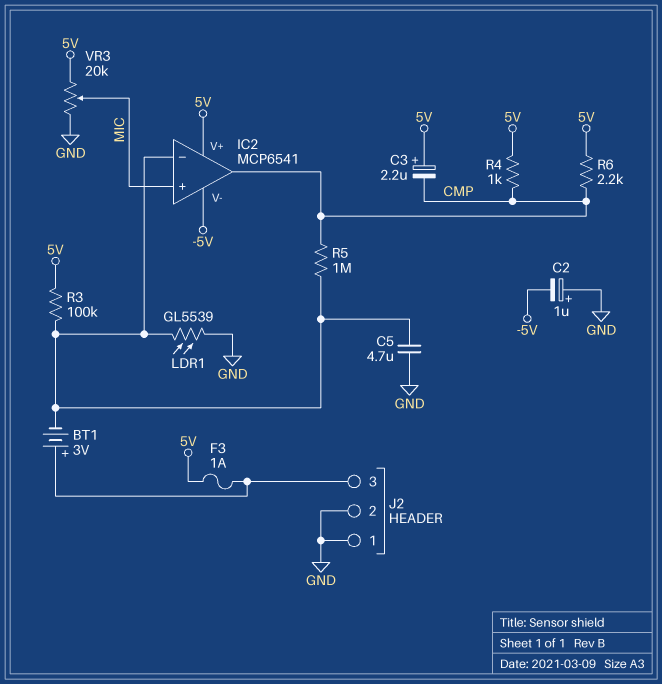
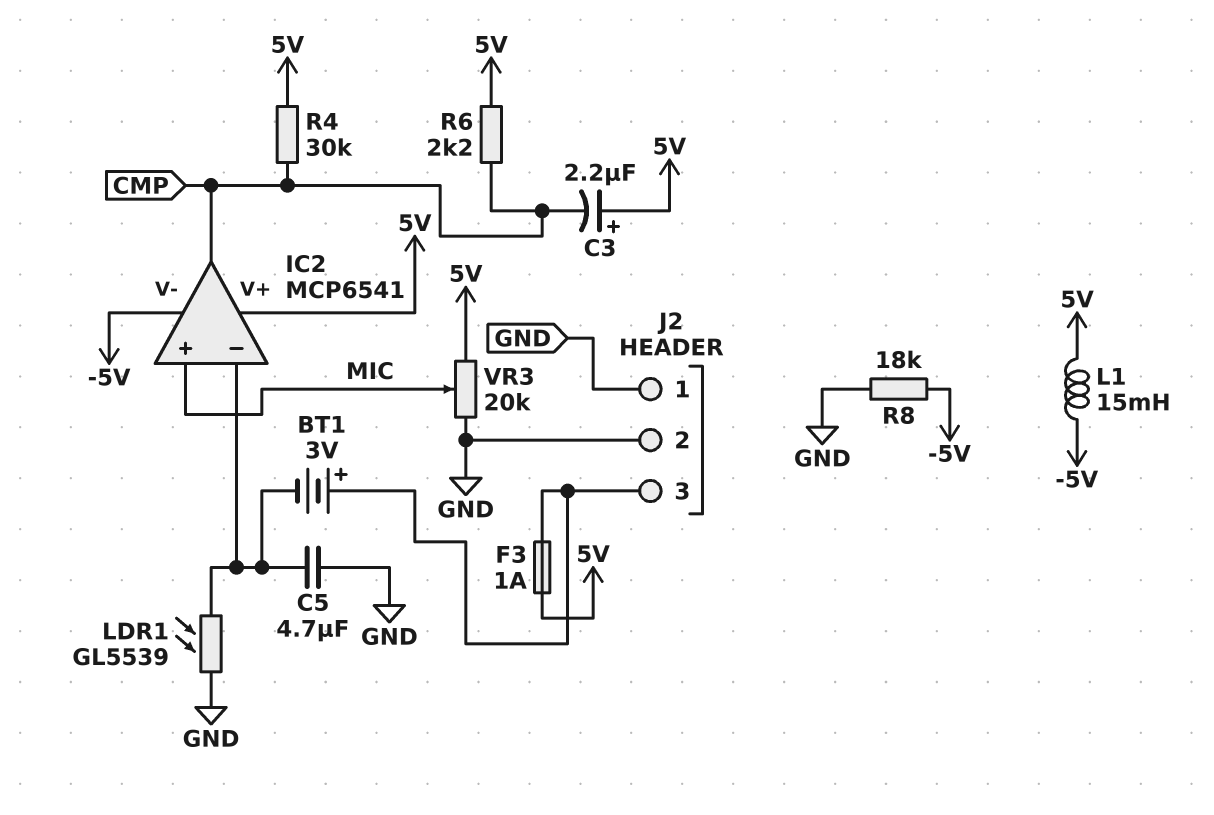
C2: 1uF (plus GND, minus -5V) -> none
L1: none -> 15mH (-5V, 5V)
R3: 100k (5V, IC2/in-) -> none
R4: 1k (5V, CMP) -> 30k (5V, CMP)
R5: 1M (CMP, IC2/in-) -> none
R8: none -> 18k (-5V, GND)

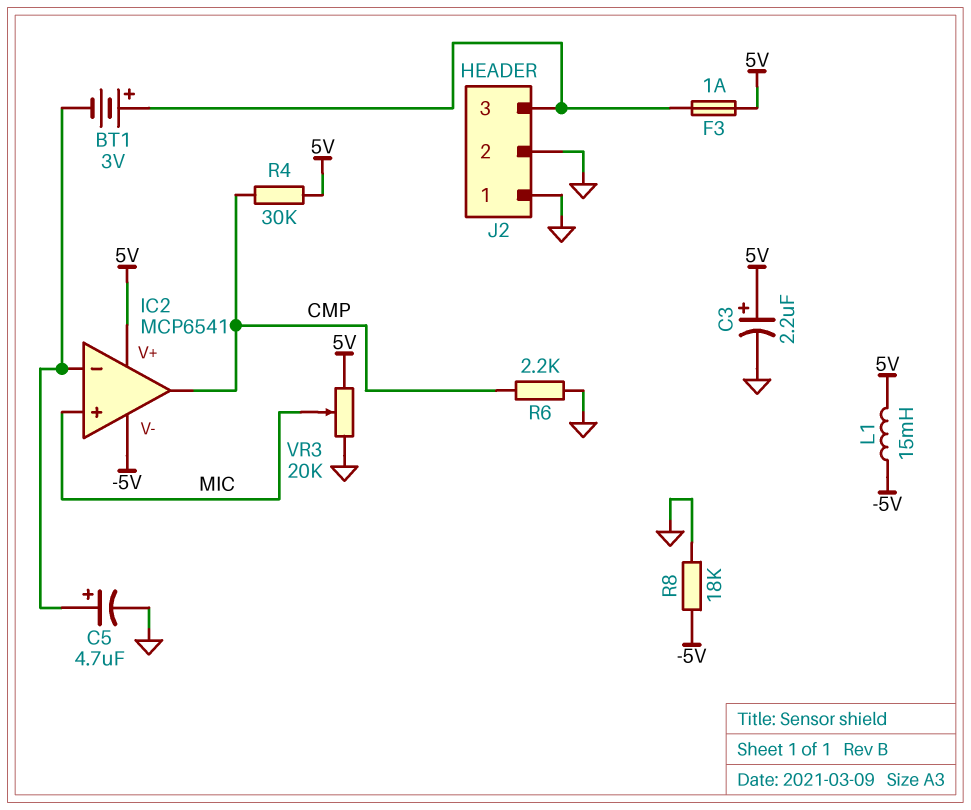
C3: 2.2uF (plus 5V, minus CMP) -> 2.2uF (plus 5V, minus GND)
C5: 4.7uF (GND, IC2/in-) -> 4.7uF (plus IC2/in-, minus GND)
LDR1: GL5539 (GND, IC2/in-) -> none
R6: 2.2k (5V, CMP) -> 2.2k (CMP, GND)

